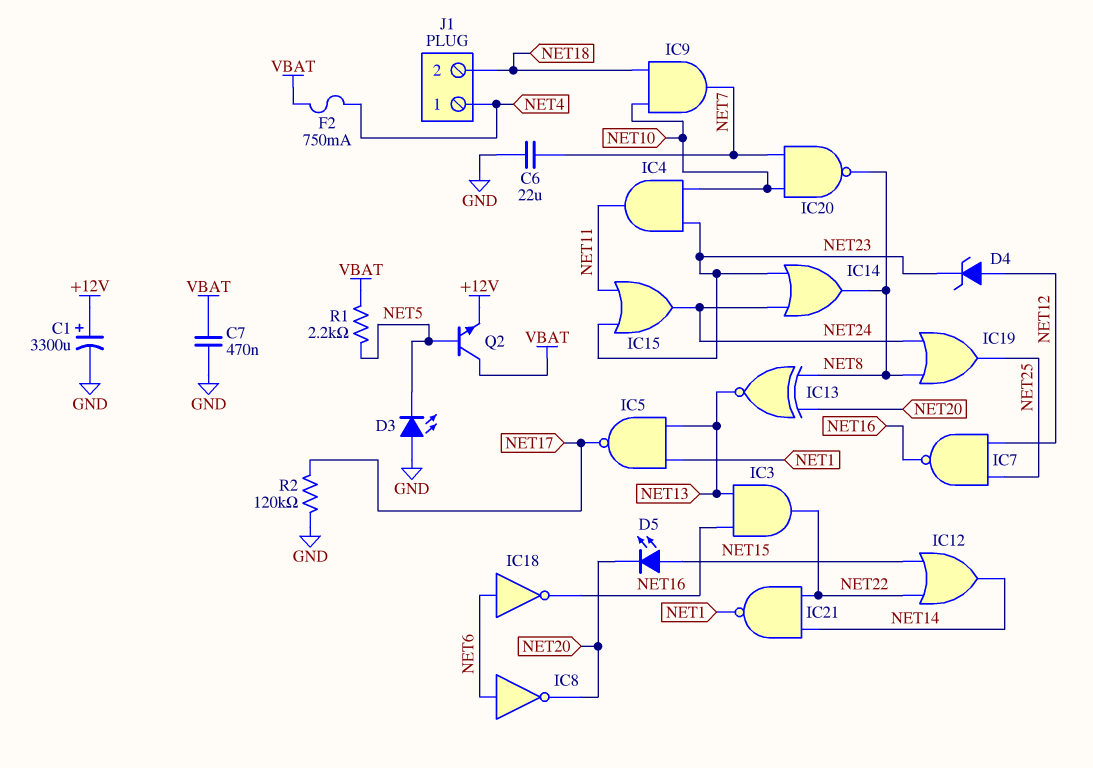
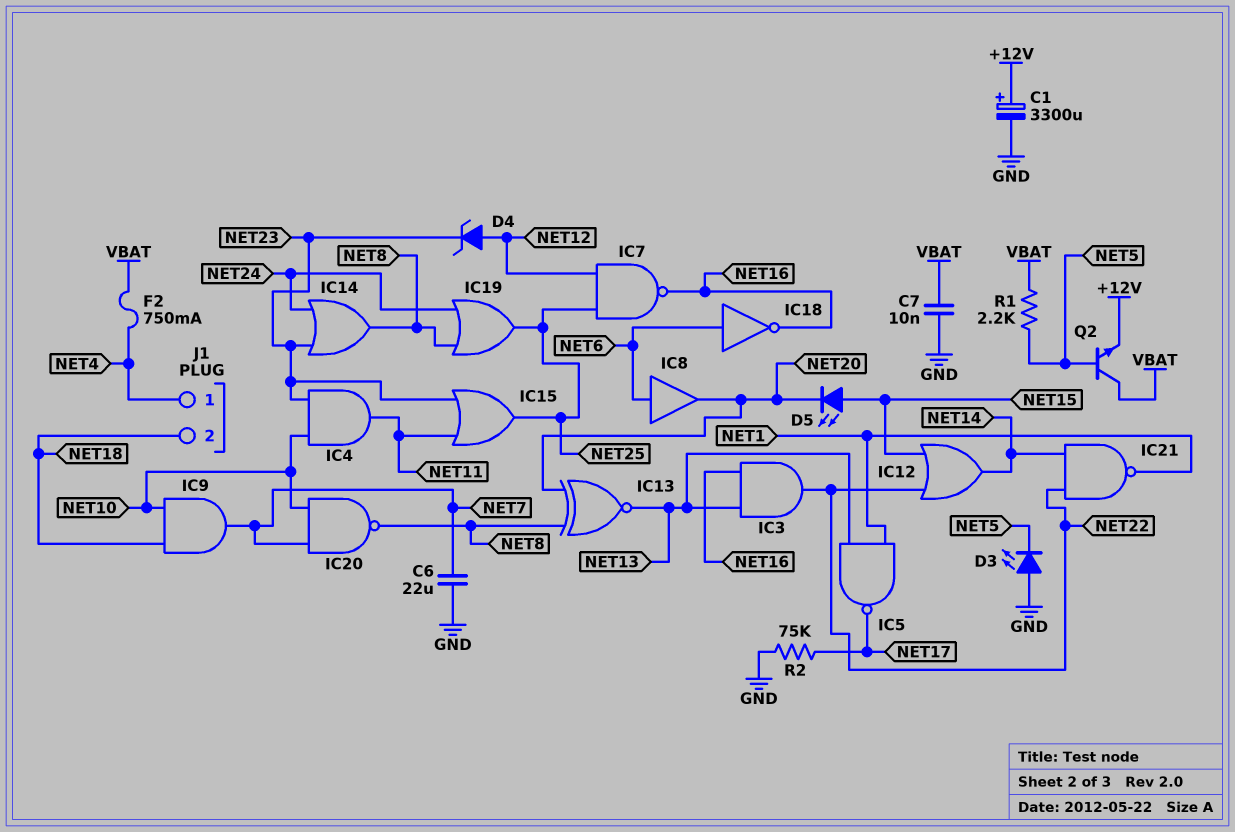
C7: 470nF (GND, VBAT) -> 10nF (GND, VBAT)
IC8: NOT (in NET6, out NET20) -> buffer (in NET6, out NET20)
IC15: OR (in NET11, in NET23, out NET24) -> OR (in NET11, in NET23, out NET25)
R2: 120k (GND, NET17) -> 75k (GND, NET17)

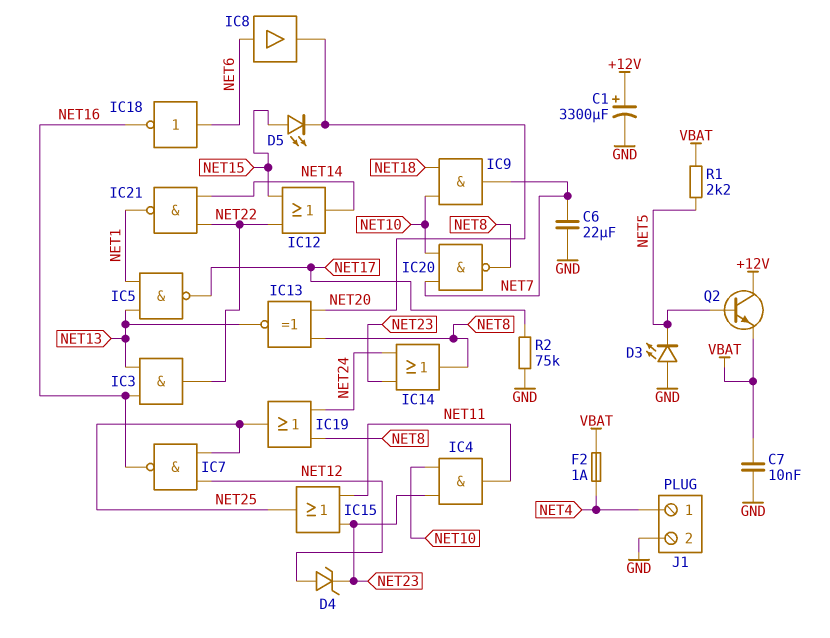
F2: 750mA (NET4, VBAT) -> 1A (NET4, VBAT)
J1 pin 2: NET18 -> GND
Q2: NPN (B NET5, C VBAT, E +12V) -> NPN (B NET5, C +12V, E VBAT)

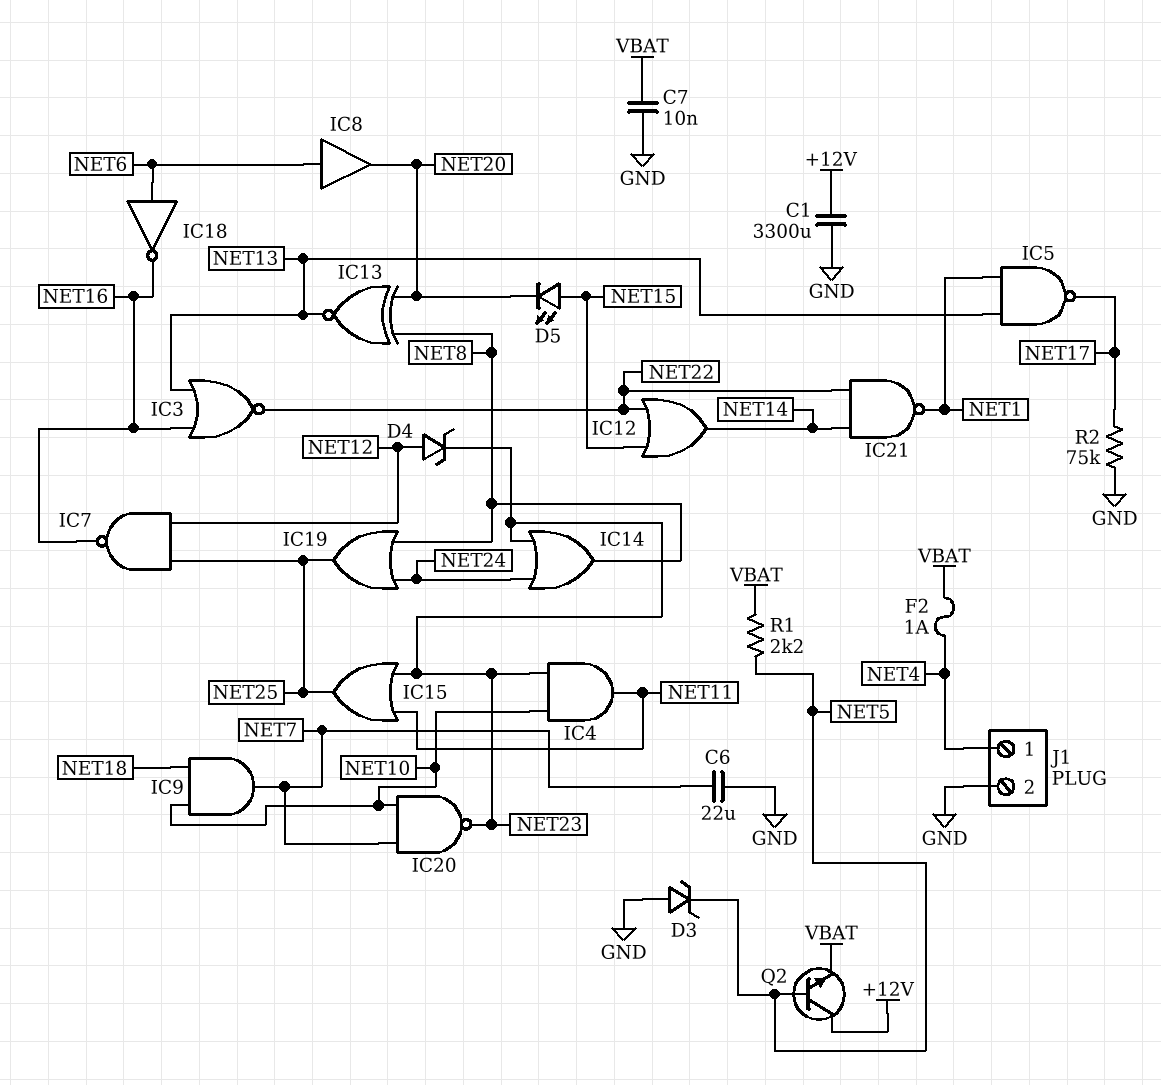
C1: 3300uF (plus +12V, minus GND) -> 3300uF (+12V, GND)
D3: LED (A GND, K NET5) -> zener (A GND, K NET5)
IC3: AND (in NET13, in NET16, out NET22) -> NOR (in NET13, in NET16, out NET22)
IC20: NAND (in NET7, in NET10, out NET8) -> NAND (in NET7, in NET10, out NET23)

